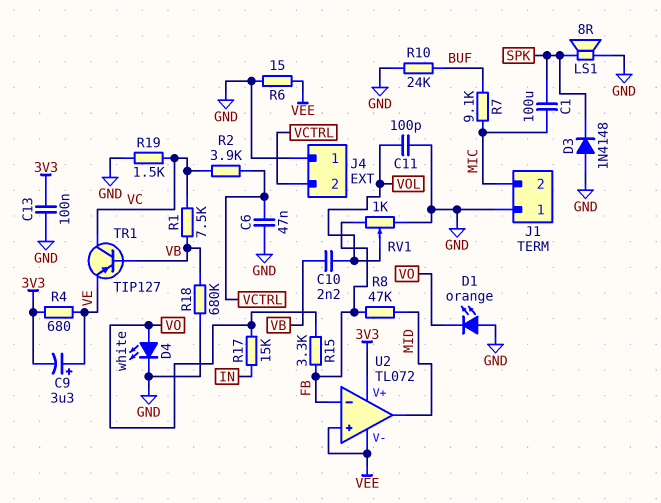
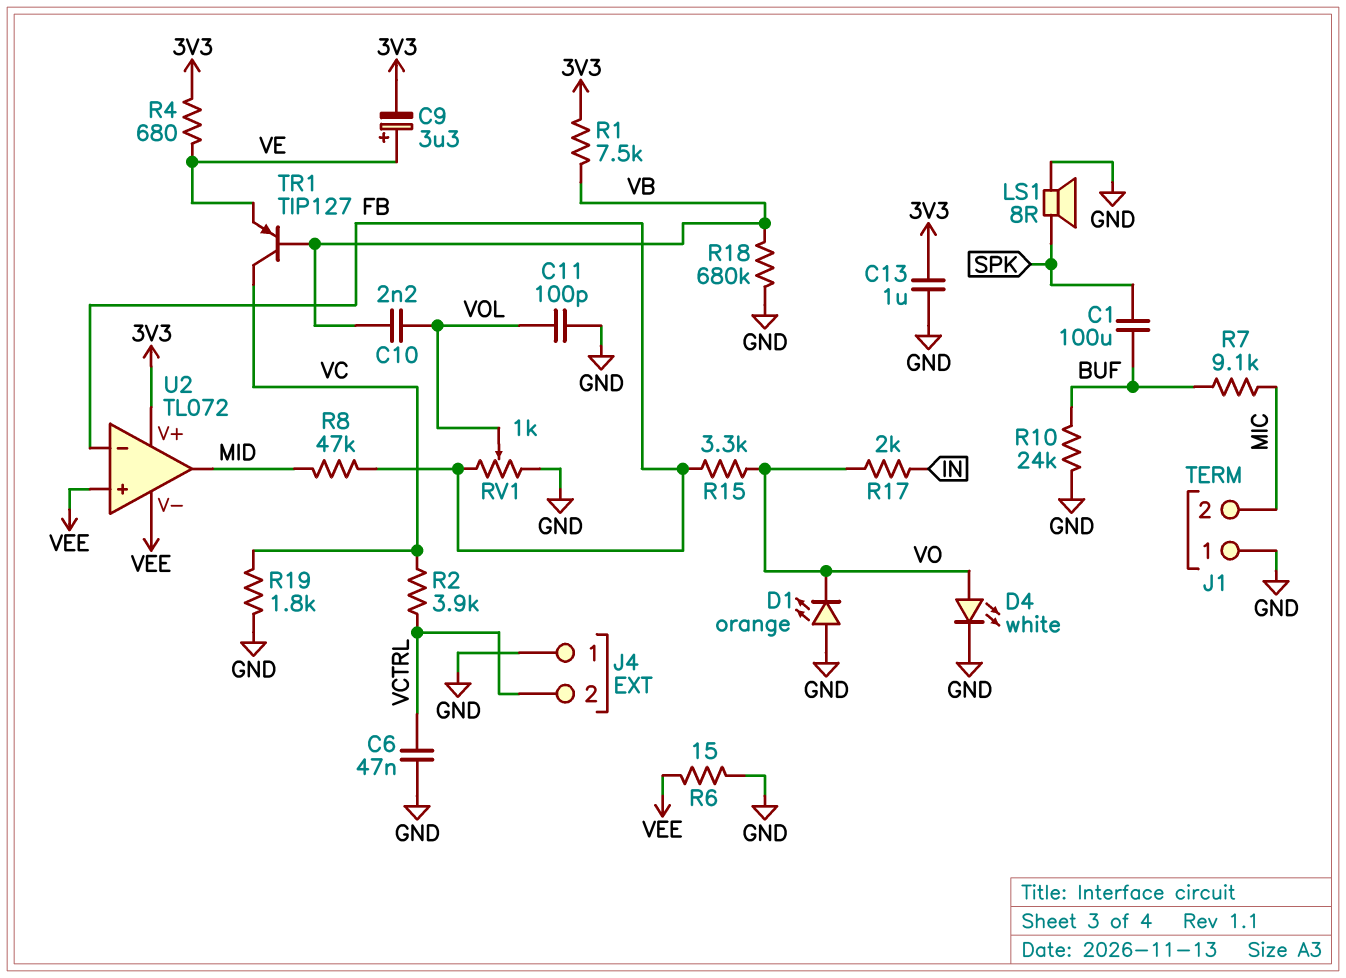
C1: 100uF (MIC, SPK) -> 100uF (BUF, SPK)
C13: 100nF (3V3, GND) -> 1uF (3V3, GND)
D3: diode 1N4148 (A GND, K SPK) -> none
R1: 7.5k (VB, VC) -> 7.5k (3V3, VB)
R17: 15k (IN, VO) -> 2k (IN, VO)
R19: 1.5k (GND, VC) -> 1.8k (GND, VC)

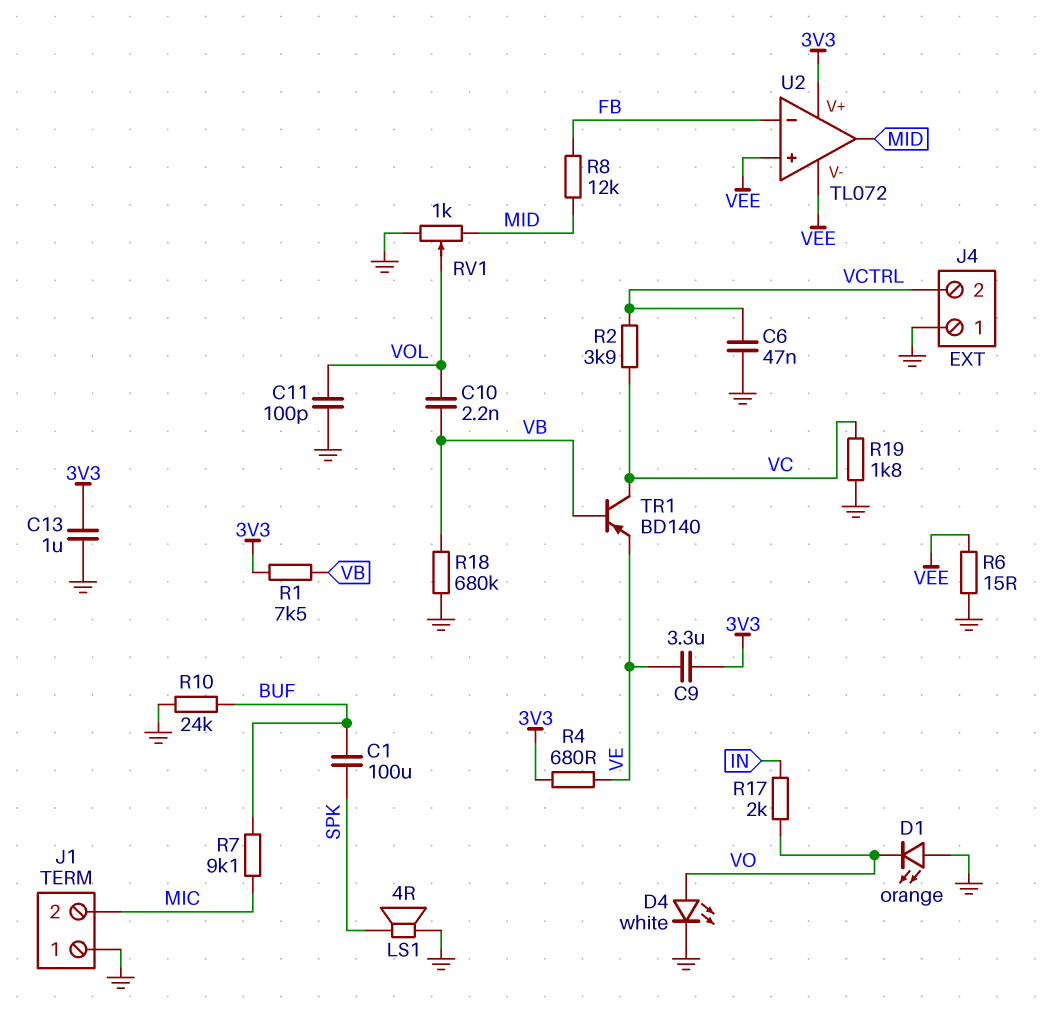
C9: 3.3uF (plus VE, minus 3V3) -> 3.3uF (3V3, VE)
LS1: speaker 8R (GND, SPK) -> speaker 4R (GND, SPK)
R8: 47k (FB, MID) -> 12k (FB, MID)
R15: 3.3k (FB, VO) -> none
RV1: 1k (FB, GND, wiper VOL) -> 1k (GND, MID, wiper VOL)
TR1: PNP TIP127 (B VB, C VC, E VE) -> PNP BD140 (B VB, C VC, E VE)

